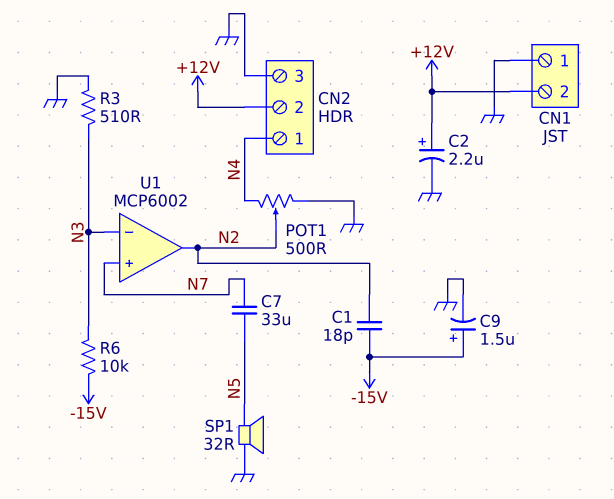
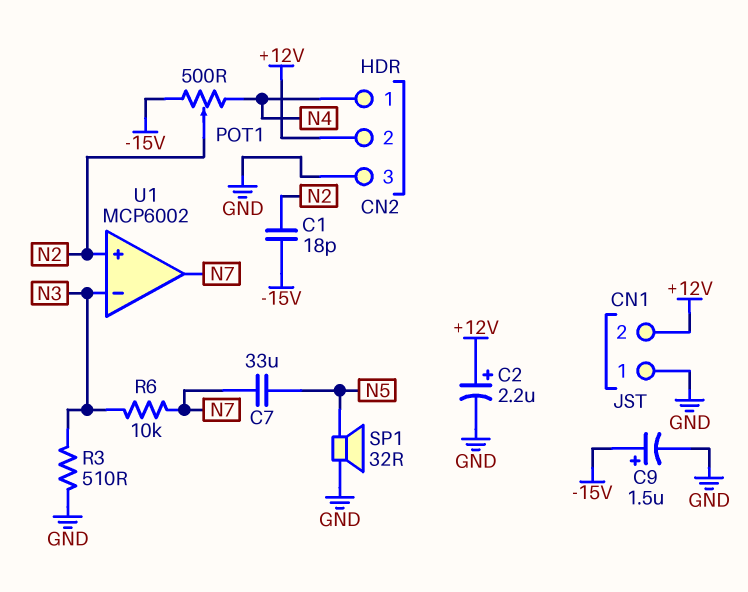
POT1: 500 (GND, N4, wiper N2) -> 500 (-15V, N4, wiper N2)
R6: 10k (-15V, N3) -> 10k (N3, N7)
U1 pin in+: N7 -> N2
U1 pin out: N2 -> N7

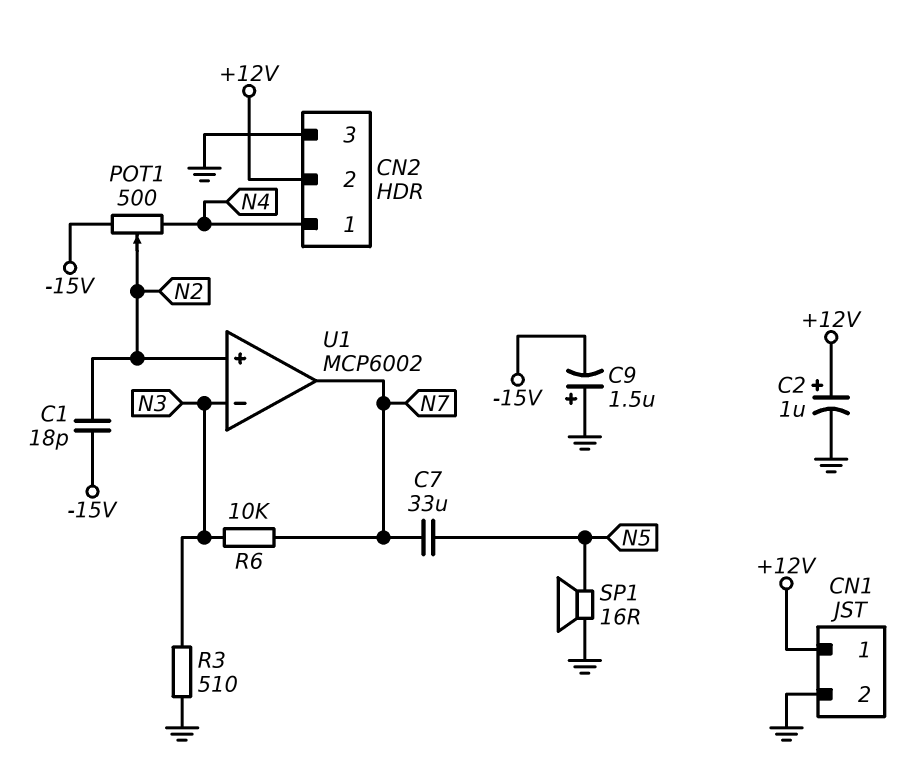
C2: 2.2uF (plus +12V, minus GND) -> 1uF (plus +12V, minus GND)
C9: 1.5uF (plus -15V, minus GND) -> 1.5uF (plus GND, minus -15V)
CN1 pin 1: GND -> +12V
CN1 pin 2: +12V -> GND
SP1: speaker 32R (GND, N5) -> speaker 16R (GND, N5)

